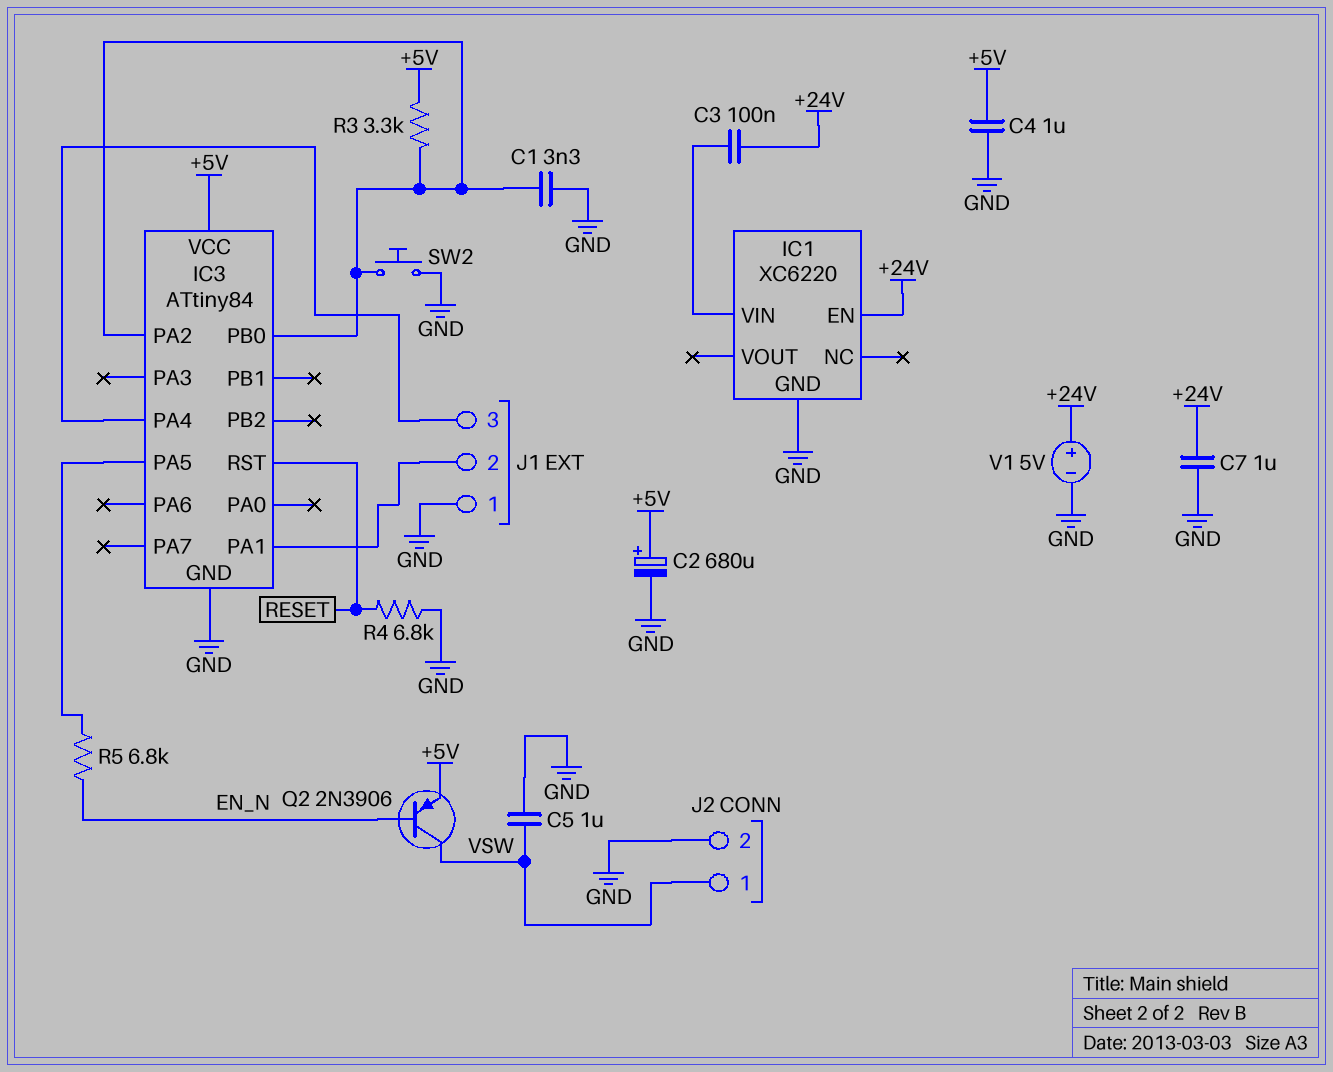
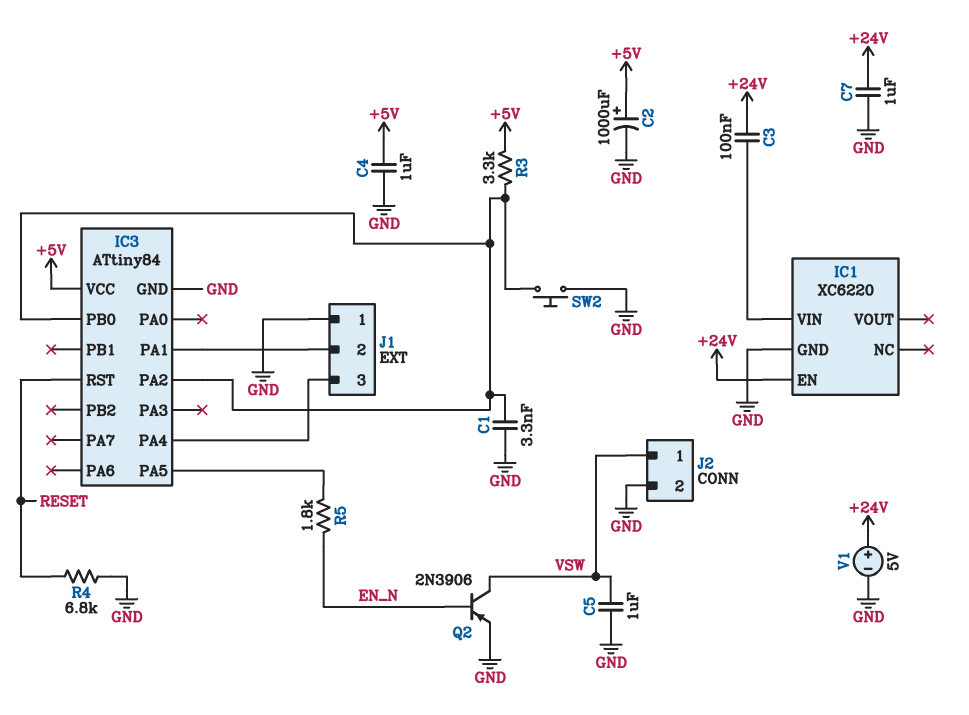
C2: 680uF (plus +5V, minus GND) -> 1000uF (plus +5V, minus GND)
Q2: PNP 2N3906 (B EN_N, C VSW, E +5V) -> PNP 2N3906 (B EN_N, C VSW, E GND)
R5: 6.8k (EN_N, IC3/PA5) -> 1.8k (EN_N, IC3/PA5)

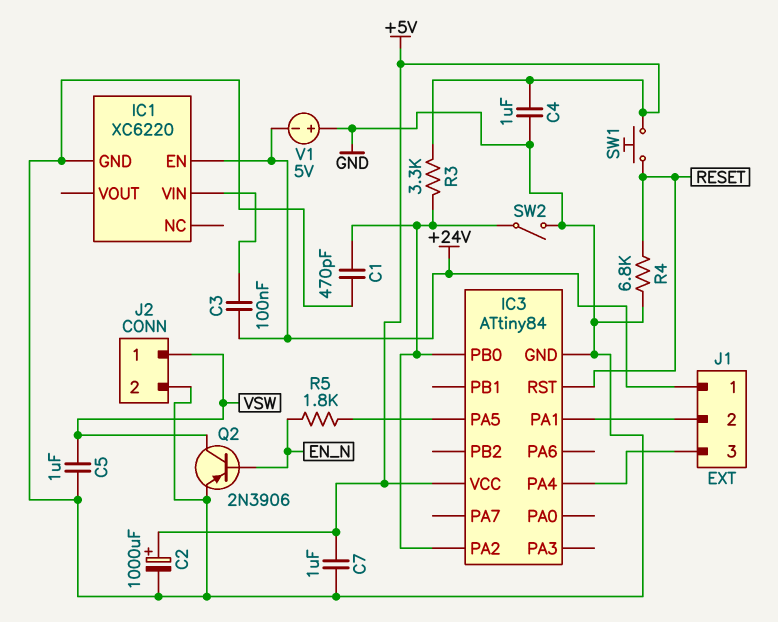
C1: 3.3nF (GND, IC3/PA2) -> 470pF (GND, IC3/PA2)
C7: 1uF (+24V, GND) -> 1uF (+5V, GND)
J1 pin 1: GND -> +24V
SW1: none -> button (+5V, RESET)
SW2: button (GND, IC3/PA2) -> switch (GND, IC3/PA2)
V1: 5V (plus +24V, minus GND) -> 5V (plus GND, minus +24V)

